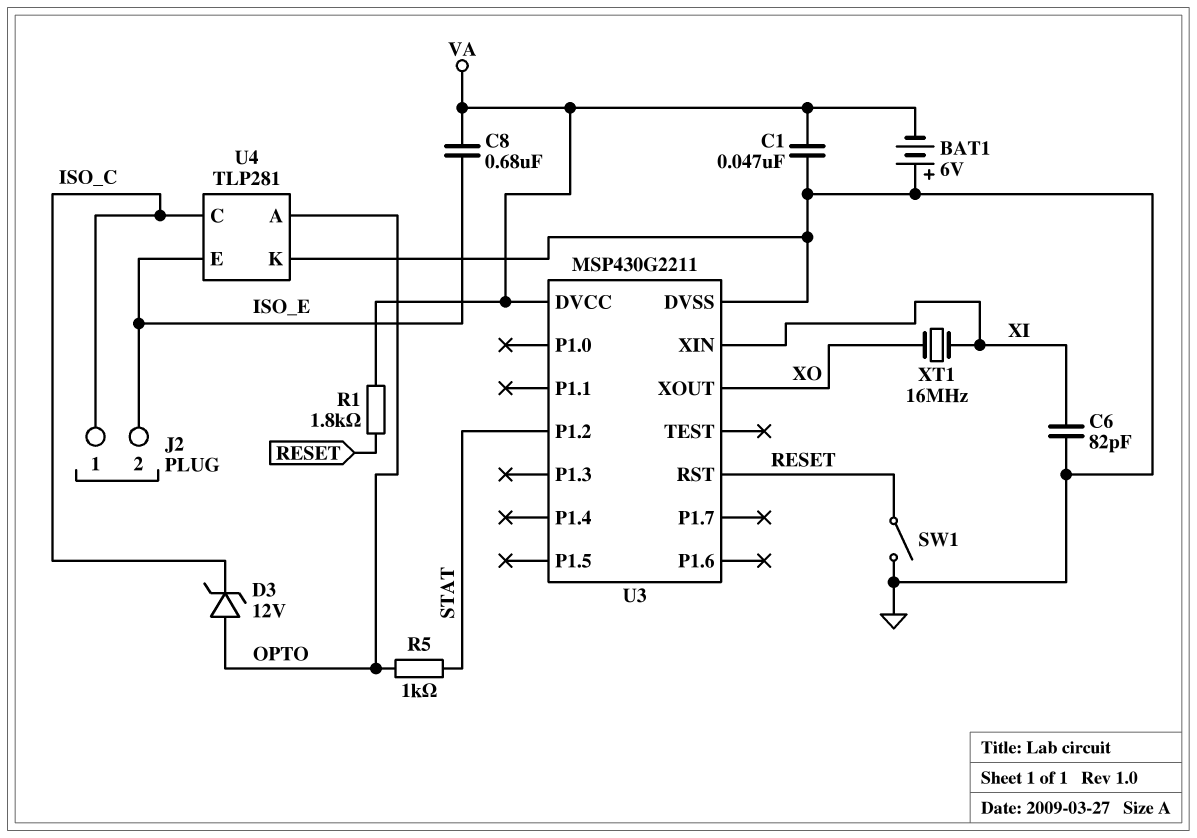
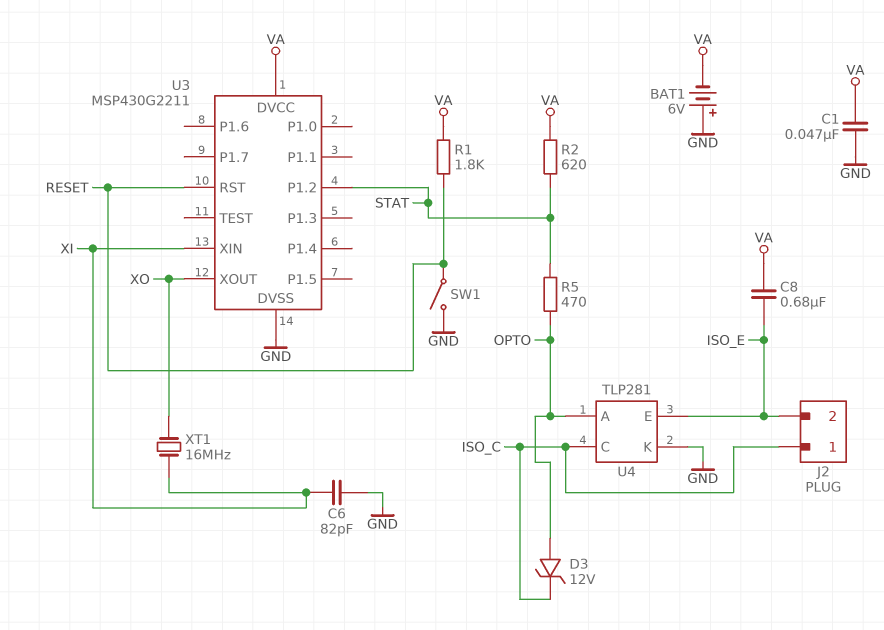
R2: none -> 620 (STAT, VA)
R5: 1k (OPTO, STAT) -> 470 (OPTO, STAT)

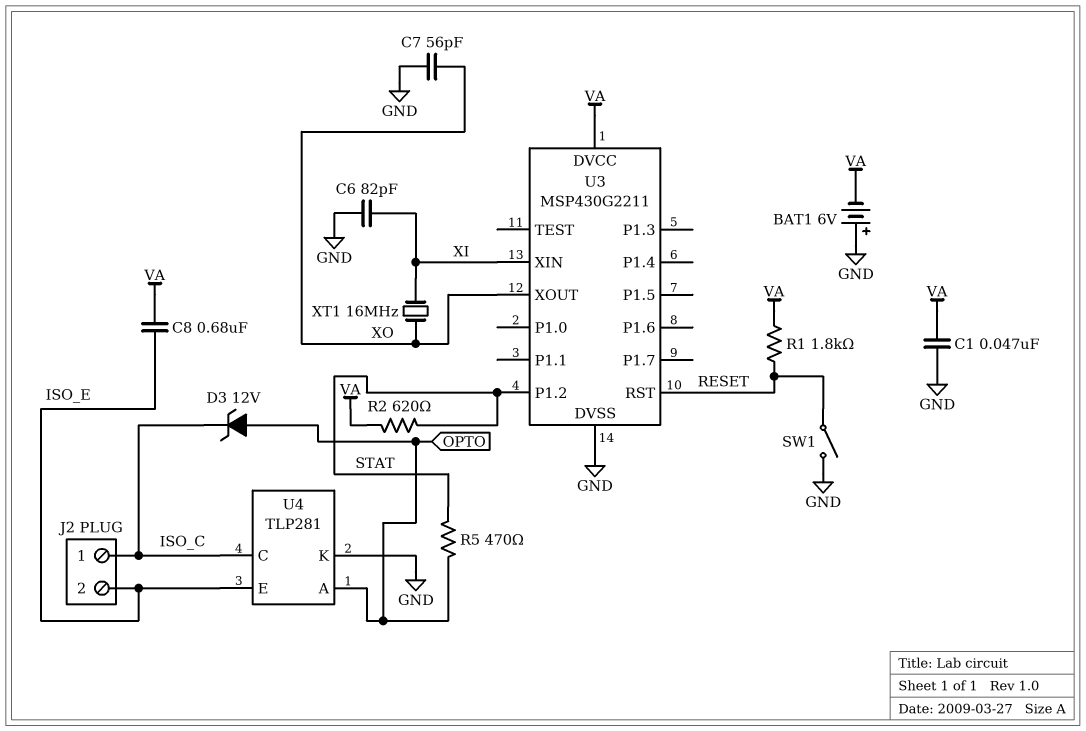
C7: none -> 56pF (GND, XO)

